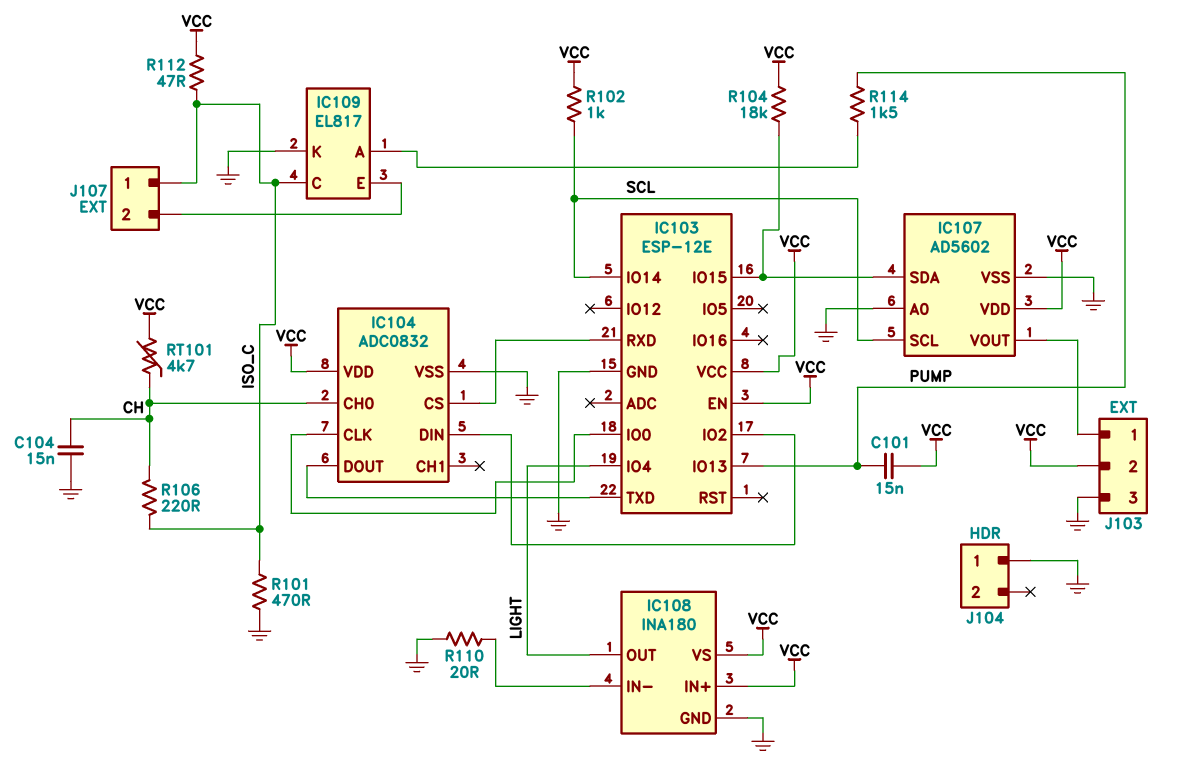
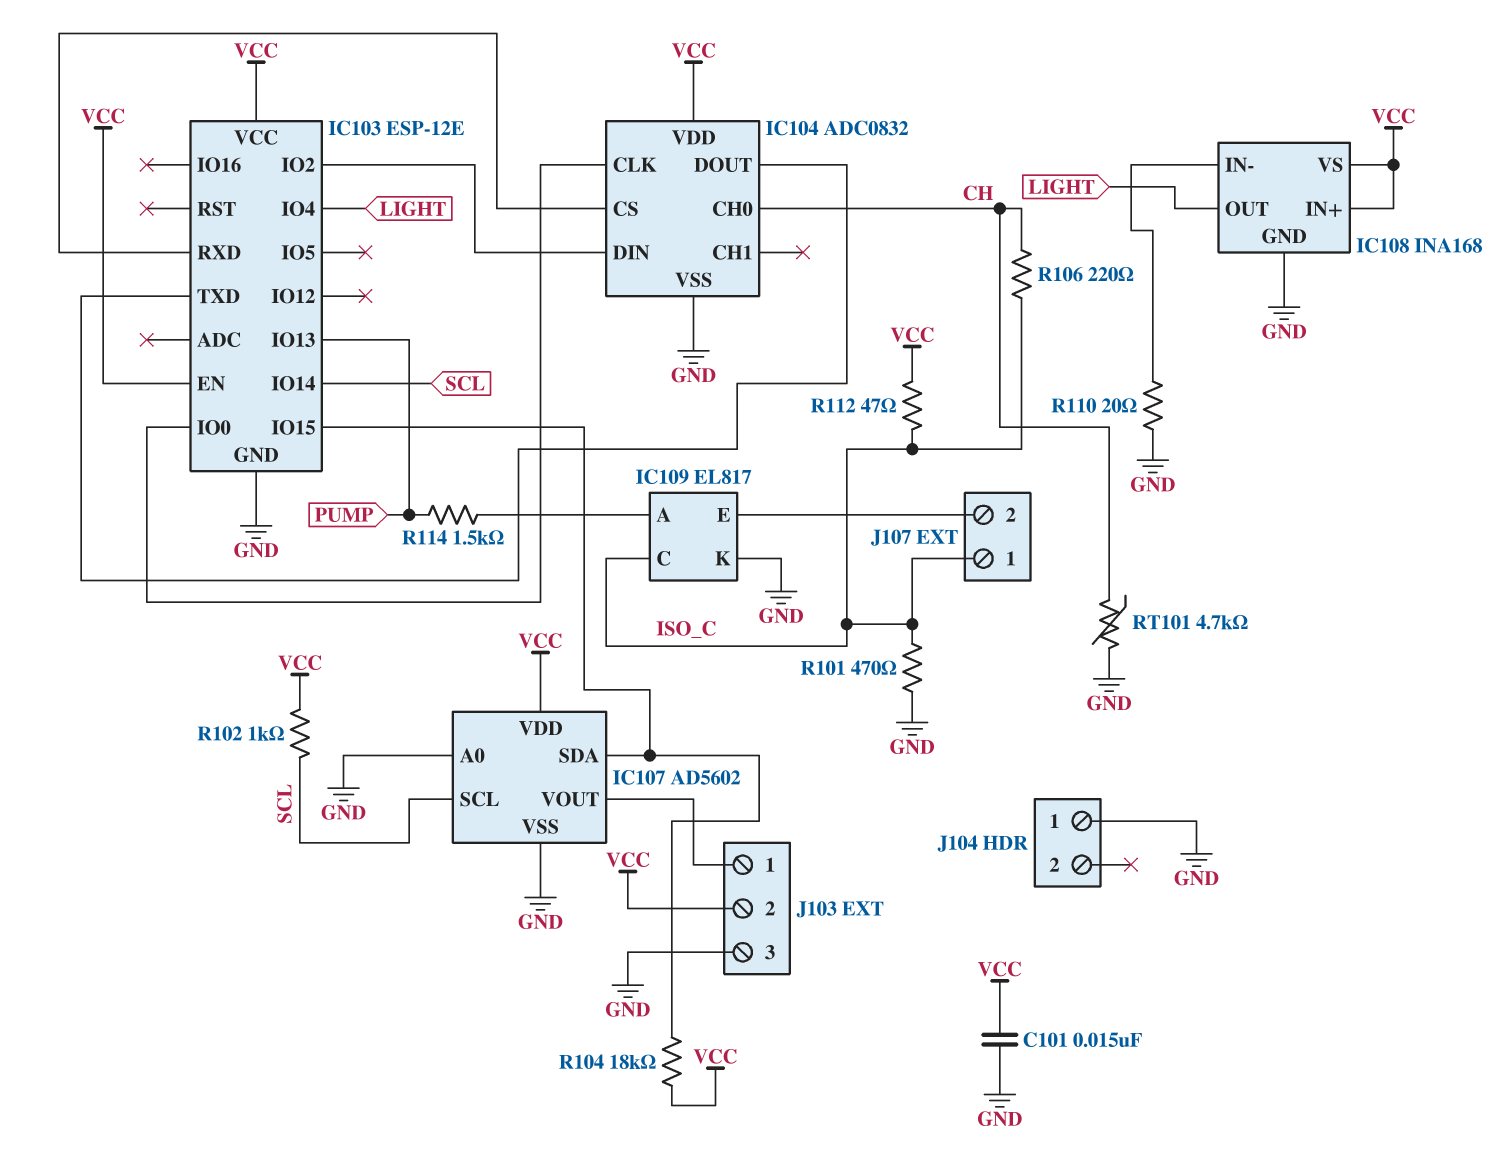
C101: 15nF (PUMP, VCC) -> 15nF (GND, VCC)
C104: 15nF (CH, GND) -> none
IC108: INA180 -> INA168
RT101: 4.7k (CH, VCC) -> 4.7k (CH, GND)

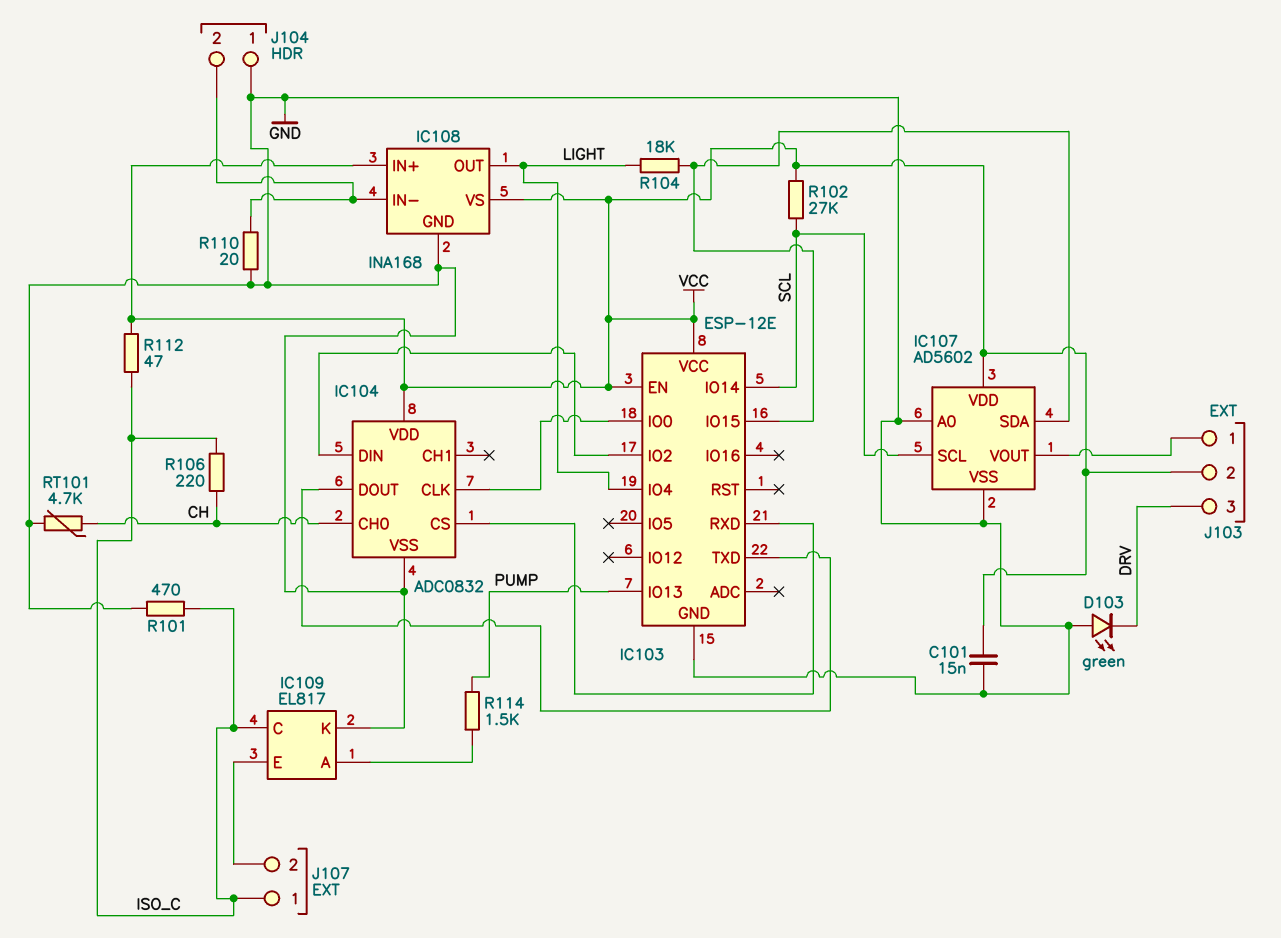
D103: none -> LED green (A GND, K DRV)
J103 pin 3: GND -> DRV
J104 pin 2: none -> IC108/IN-
R102: 1k (SCL, VCC) -> 27k (SCL, VCC)
R104: 18k (IC103/IO15, VCC) -> 18k (IC103/IO15, LIGHT)

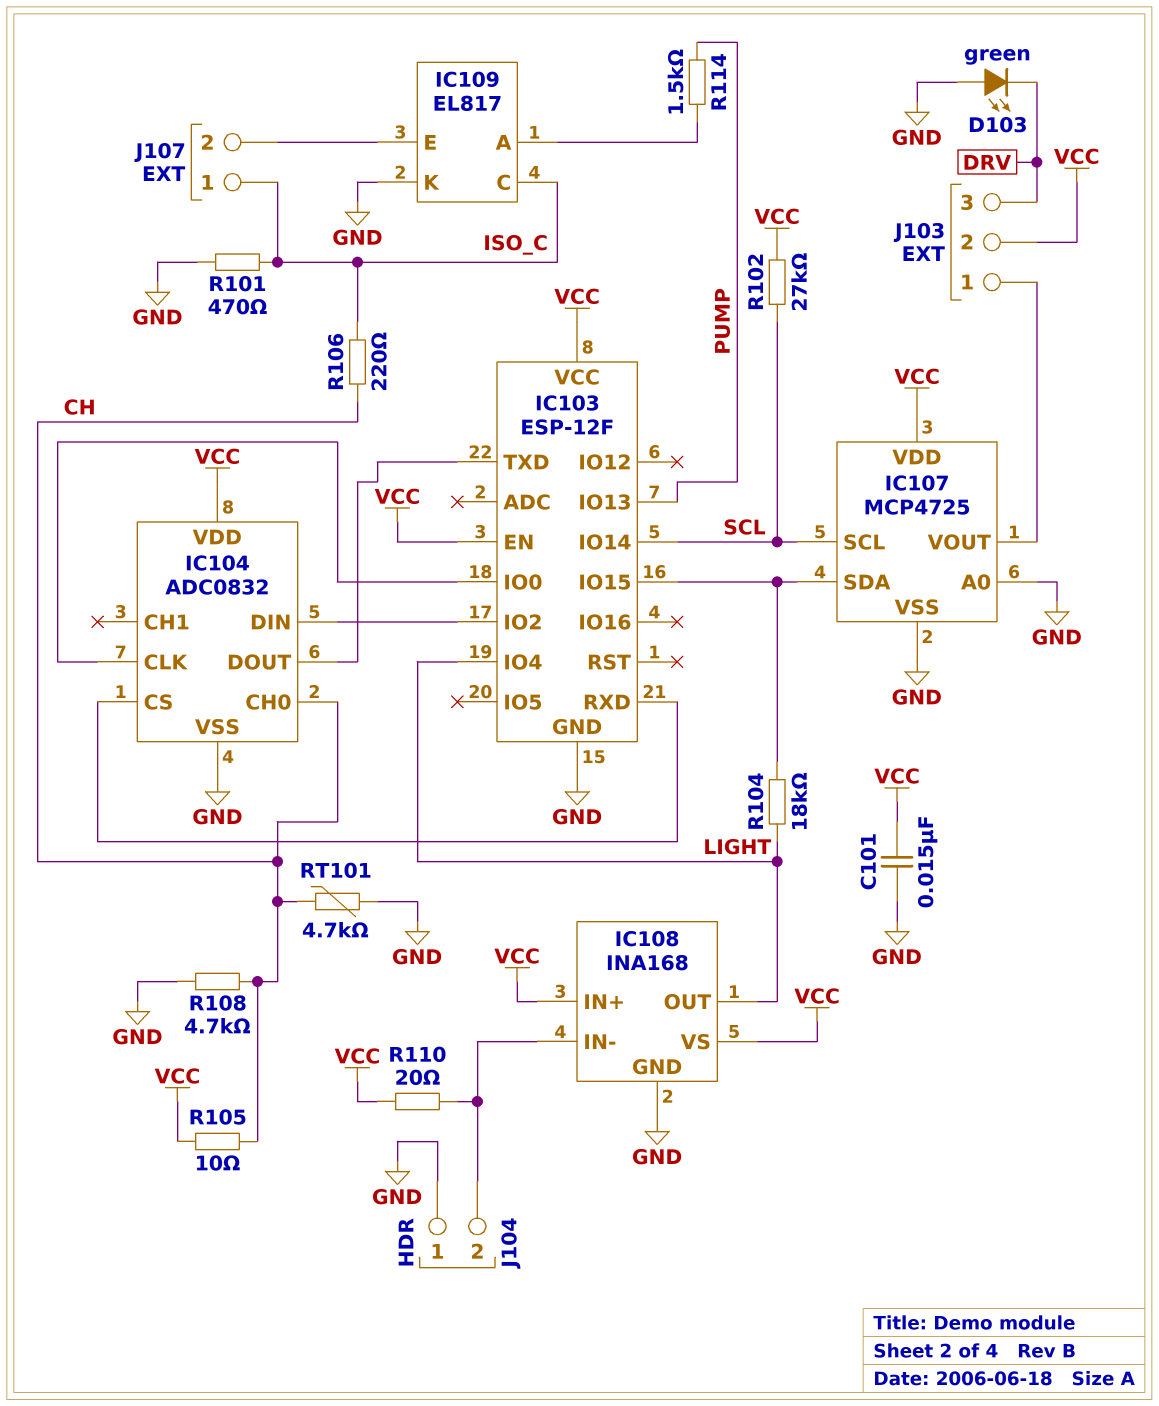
IC103: ESP-12E -> ESP-12F
IC107: AD5602 -> MCP4725
R105: none -> 10 (CH, VCC)
R108: none -> 4.7k (CH, GND)
R110: 20 (GND, IC108/IN-) -> 20 (IC108/IN-, VCC)
R112: 47 (ISO_C, VCC) -> none

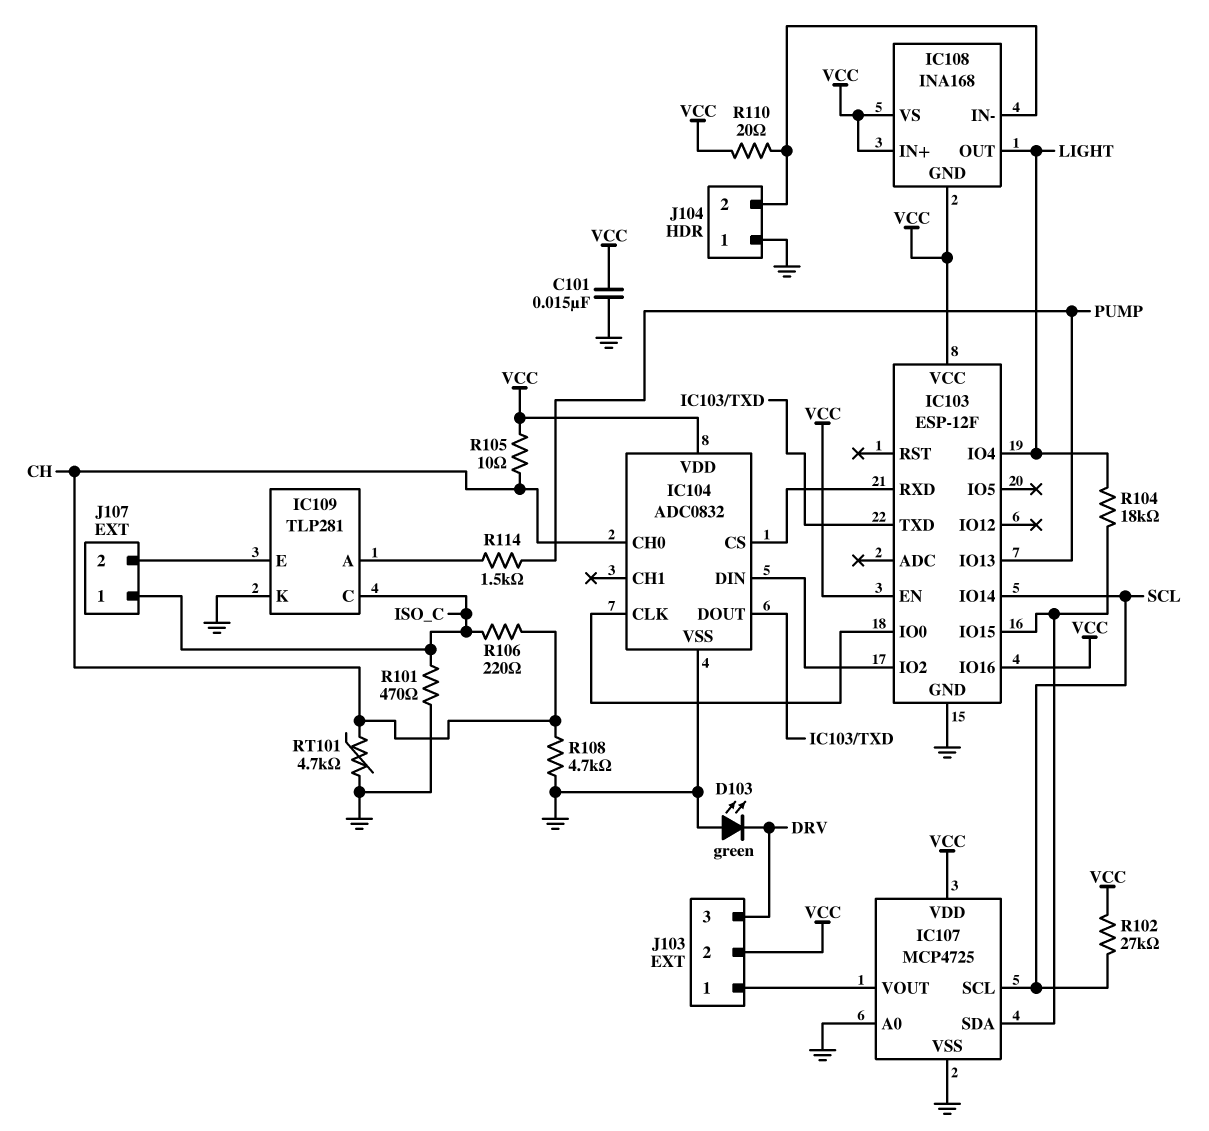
IC103 pin IO16: none -> VCC
IC108 pin GND: GND -> VCC
IC109: EL817 -> TLP281

